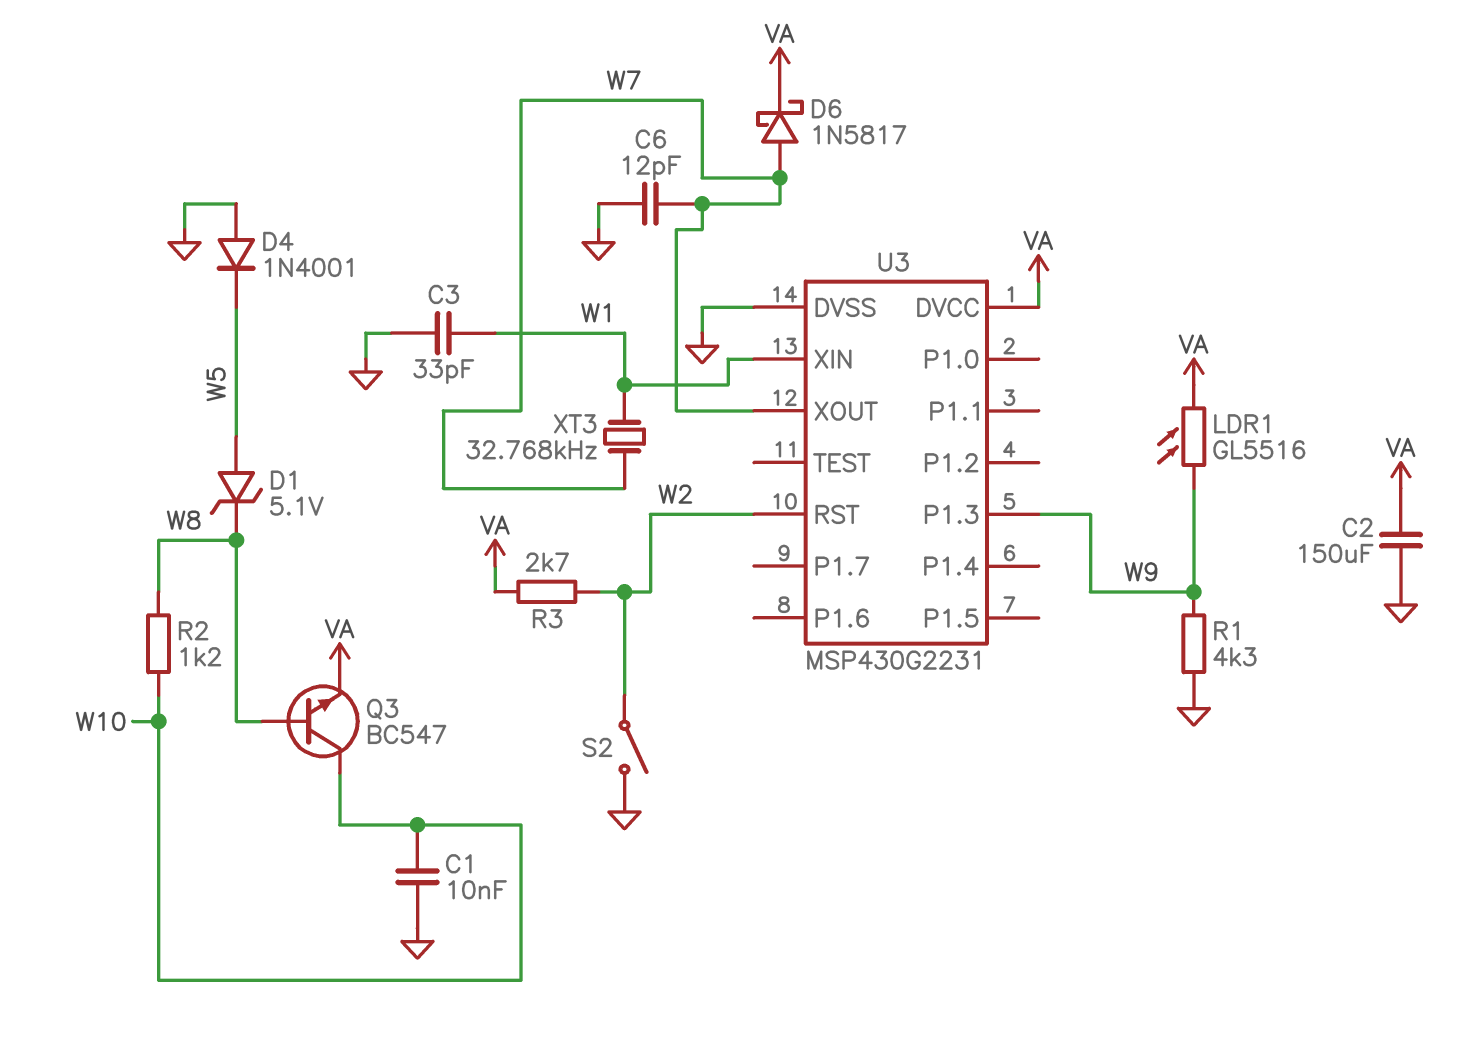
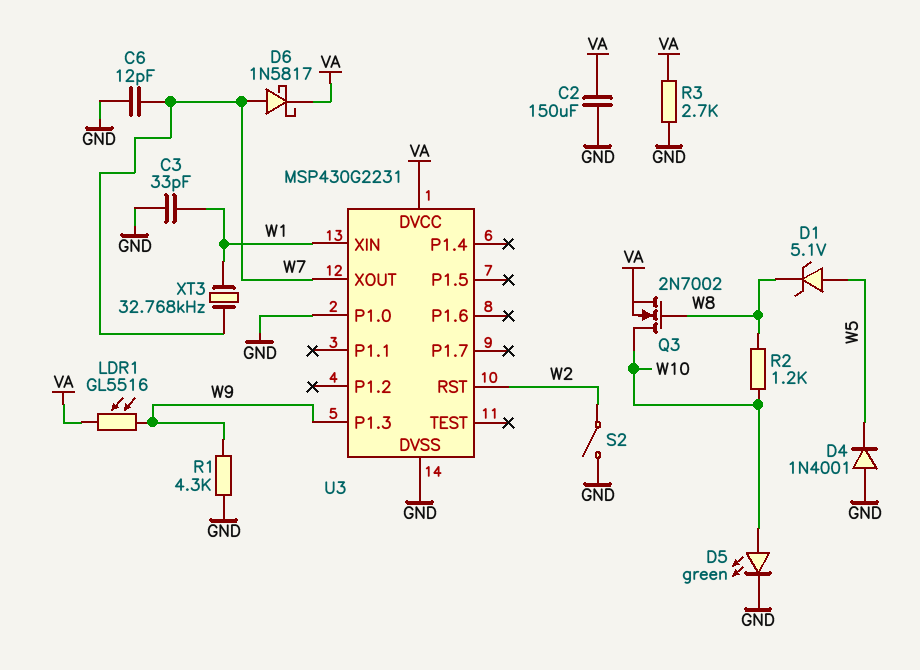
C1: 10nF (GND, W10) -> none
D5: none -> LED green (A W10, K GND)
Q3: NPN BC547 (B W8, C W10, E VA) -> NMOS 2N7002 (G W8, D W10, S VA)
R3: 2.7k (VA, W2) -> 2.7k (GND, VA)
U3 pin P1.0: none -> GND

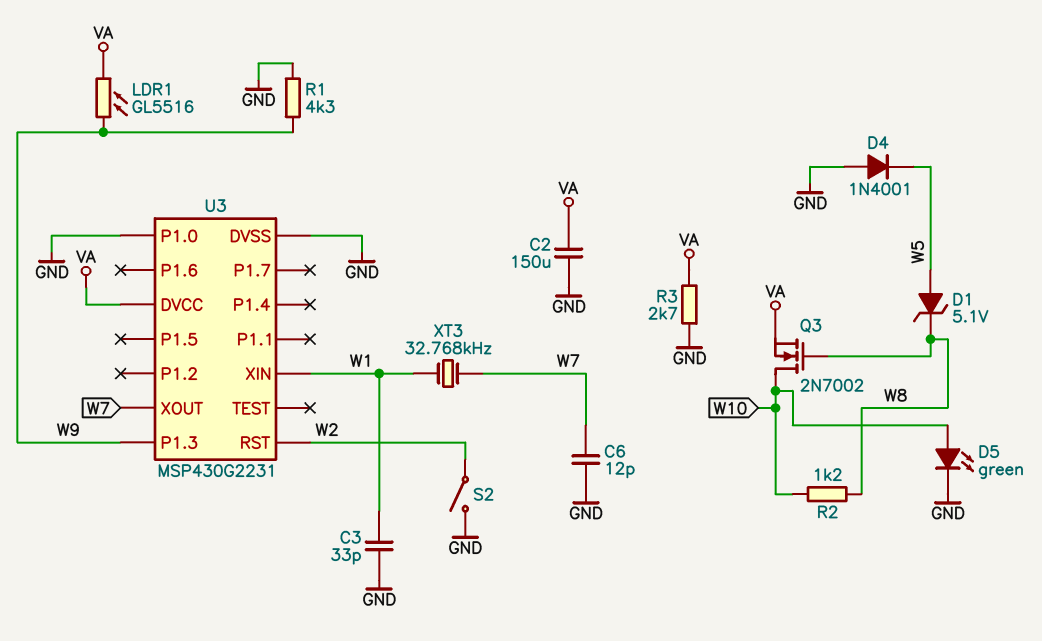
D6: schottky 1N5817 (A W7, K VA) -> none

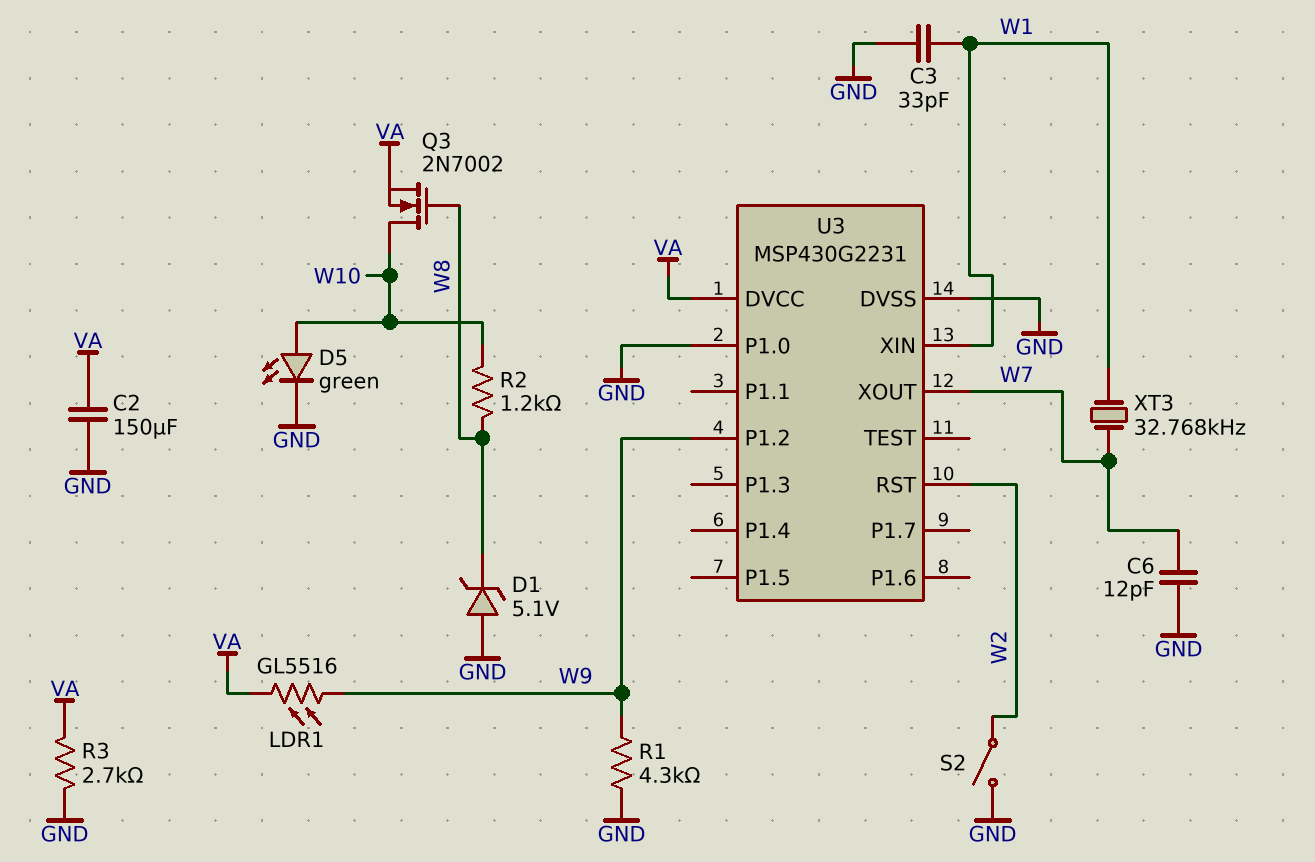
D1: zener 5.1V (A W5, K W8) -> zener 5.1V (A GND, K W8)
D4: diode 1N4001 (A GND, K W5) -> none
U3 pin P1.2: none -> W9
U3 pin P1.3: W9 -> none

